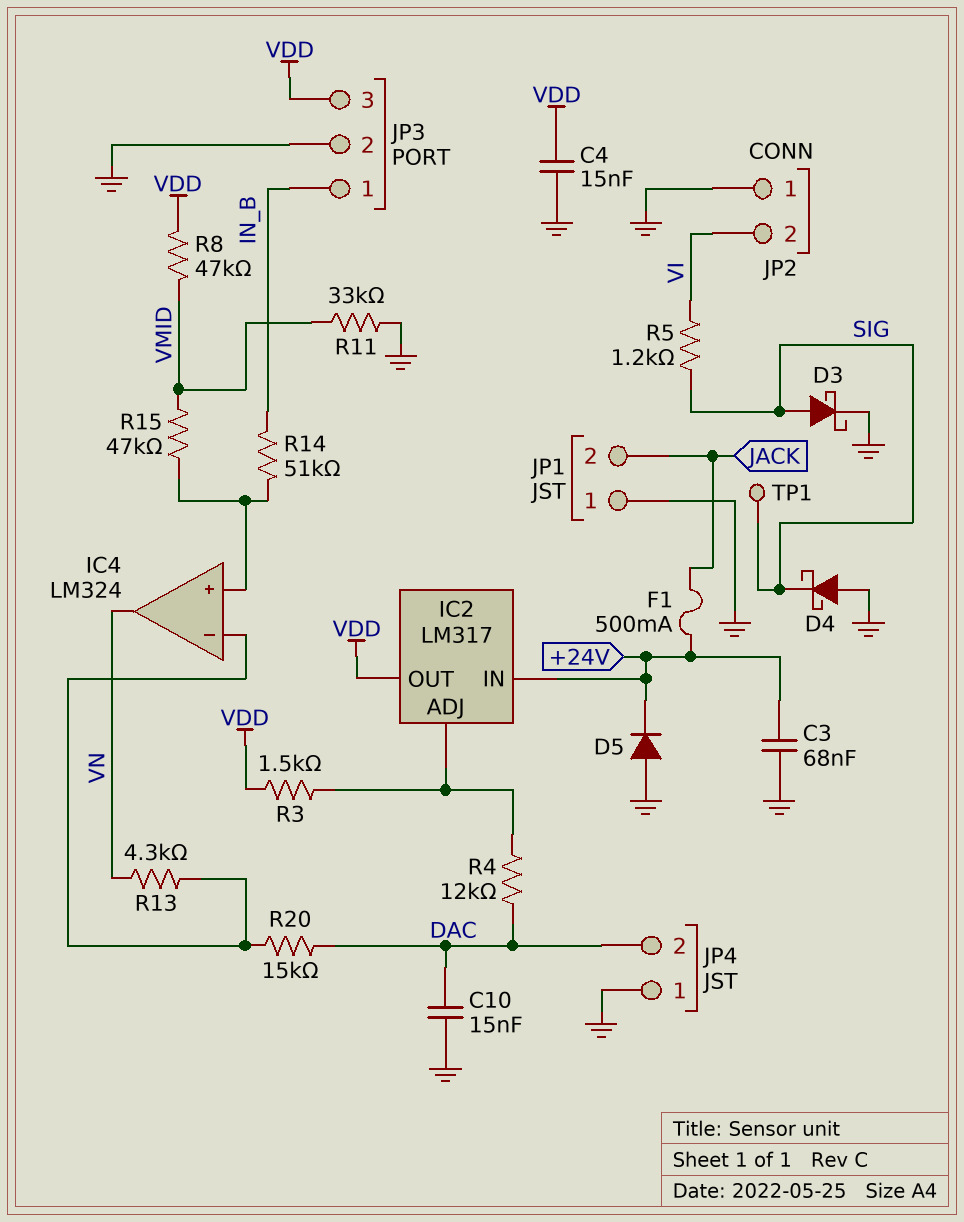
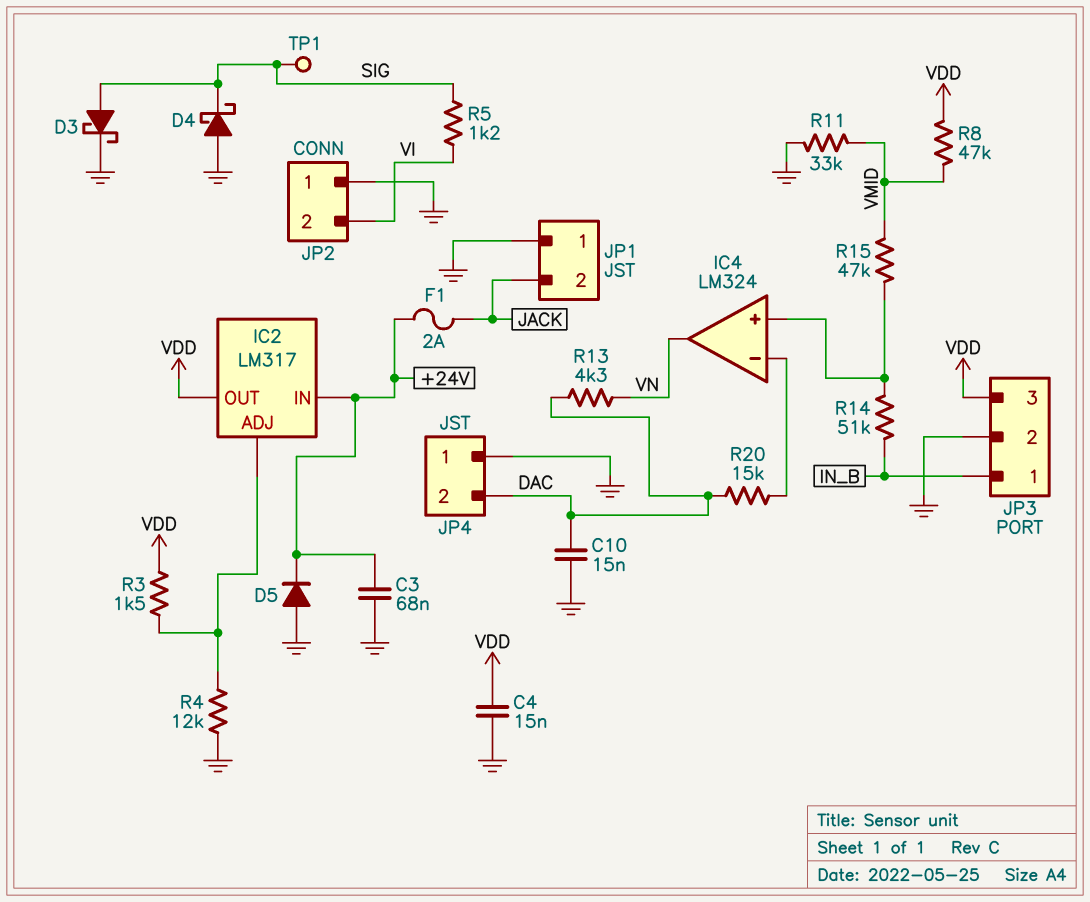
F1: 500mA (+24V, JACK) -> 2A (+24V, JACK)
R4: 12k (DAC, IC2/ADJ) -> 12k (GND, IC2/ADJ)
R13: 4.3k (IC4/in-, VN) -> 4.3k (DAC, VN)

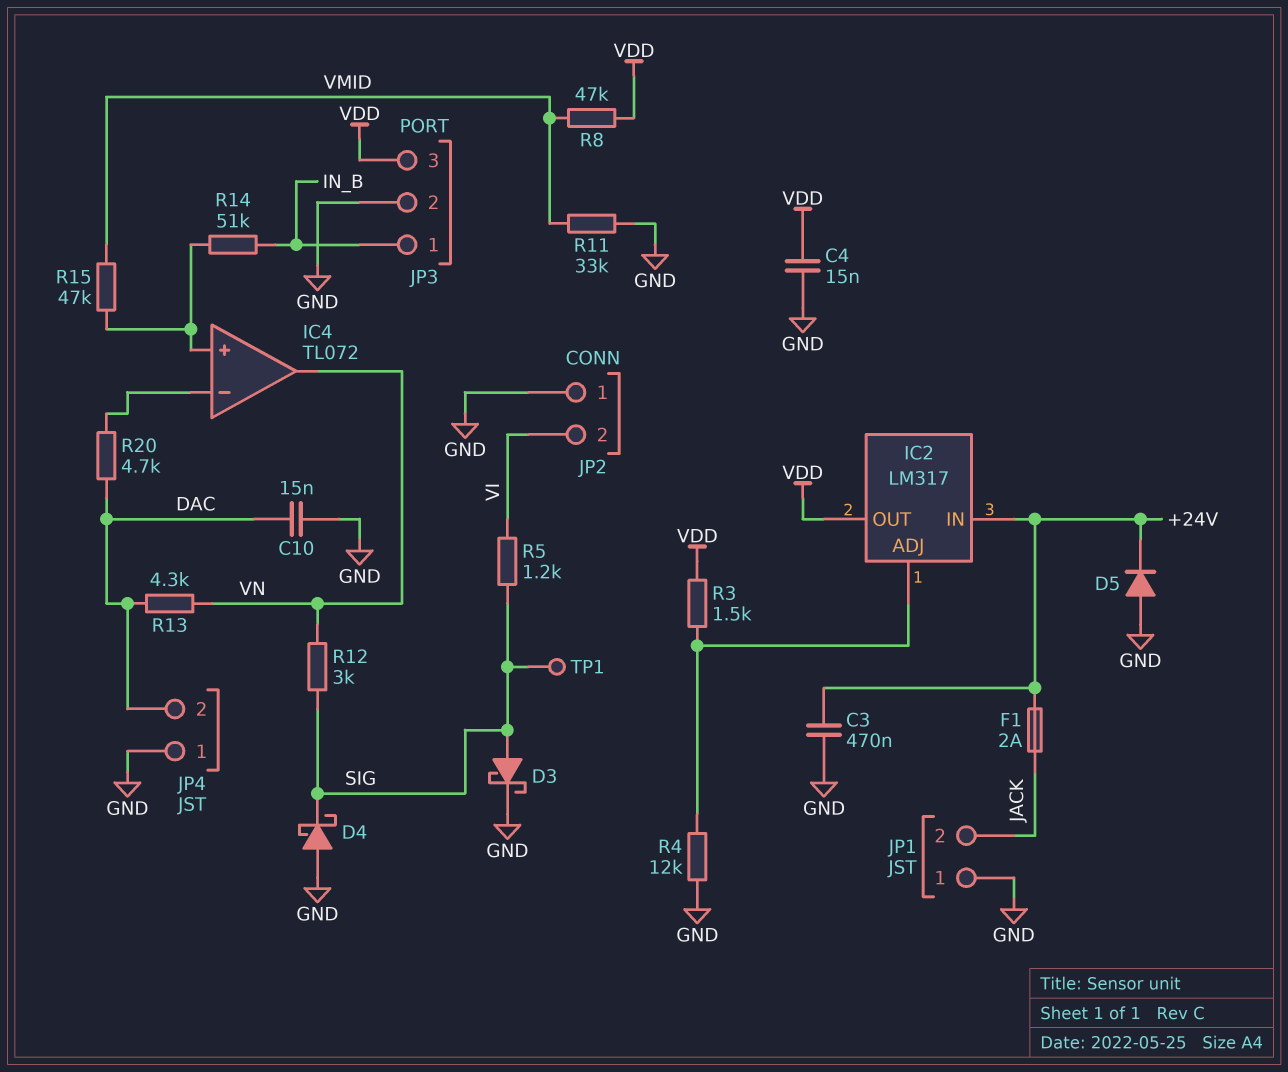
C3: 68nF (+24V, GND) -> 470nF (+24V, GND)
IC4: LM324 -> TL072
R12: none -> 3k (SIG, VN)
R20: 15k (DAC, IC4/in-) -> 4.7k (DAC, IC4/in-)

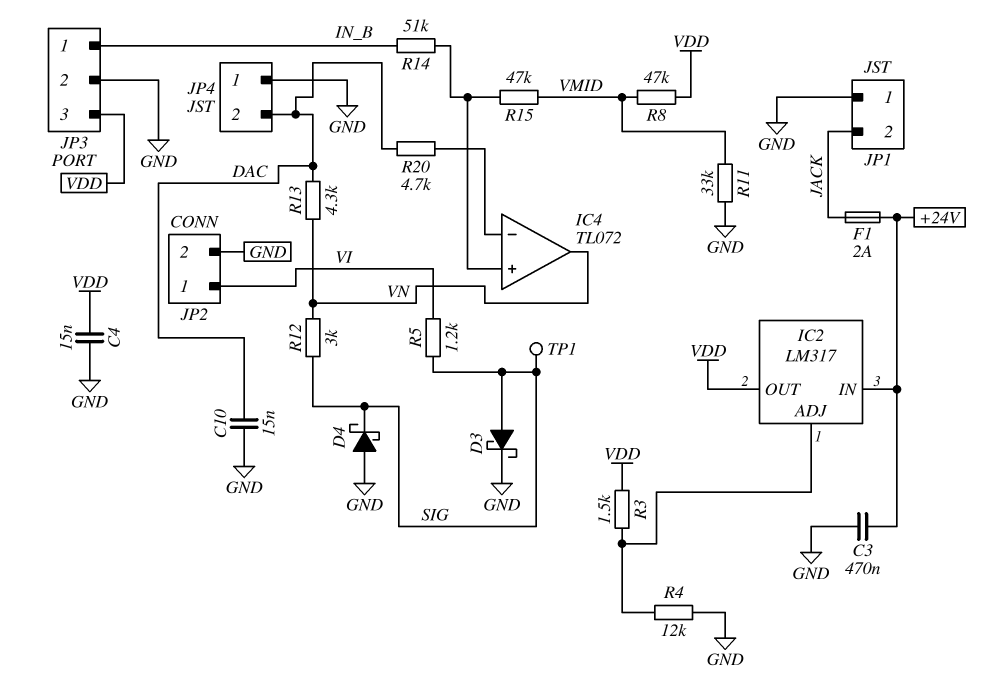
D5: diode (A GND, K +24V) -> none
JP2 pin 1: GND -> VI
JP2 pin 2: VI -> GND

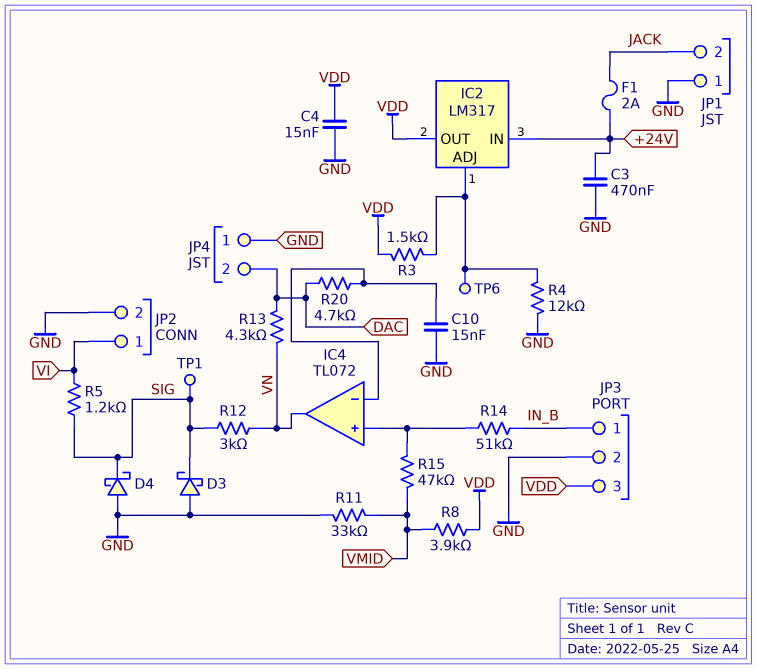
C10: 15nF (DAC, GND) -> 15nF (GND, IC4/in-)
D3: schottky (A SIG, K GND) -> schottky (A GND, K SIG)
R8: 47k (VDD, VMID) -> 3.9k (VDD, VMID)
TP6: none -> test point (IC2/ADJ)

